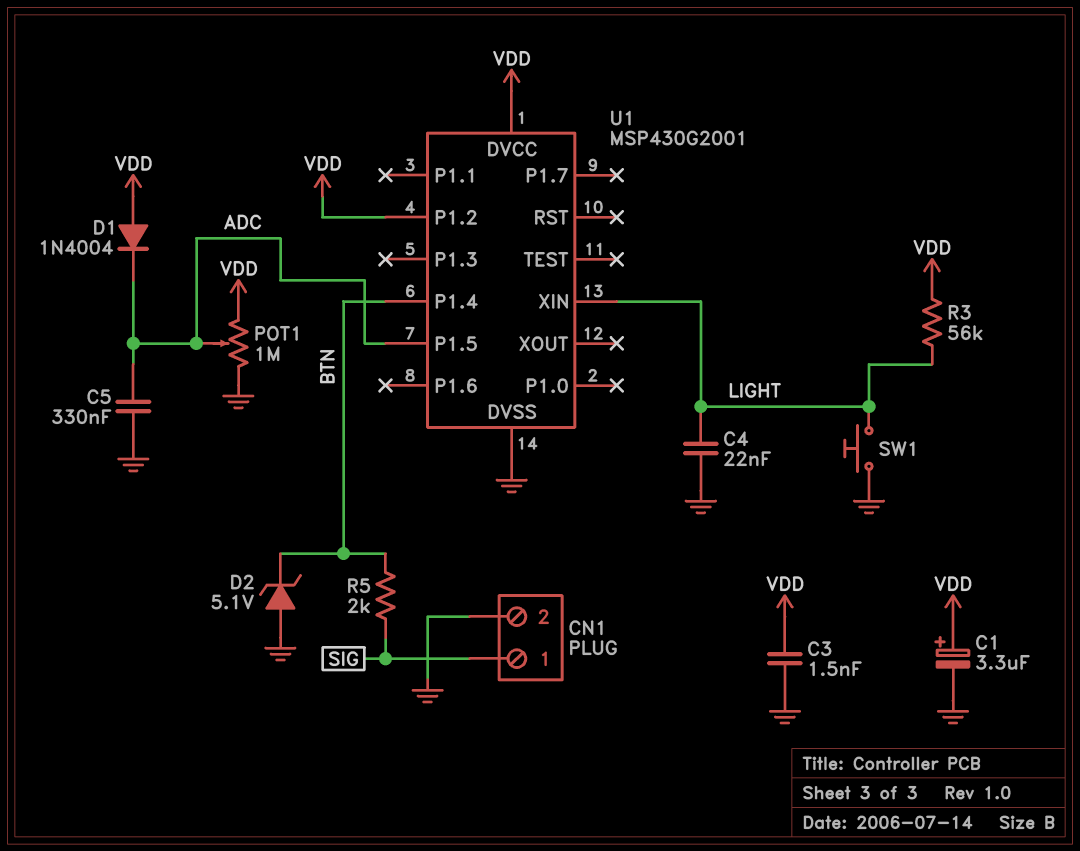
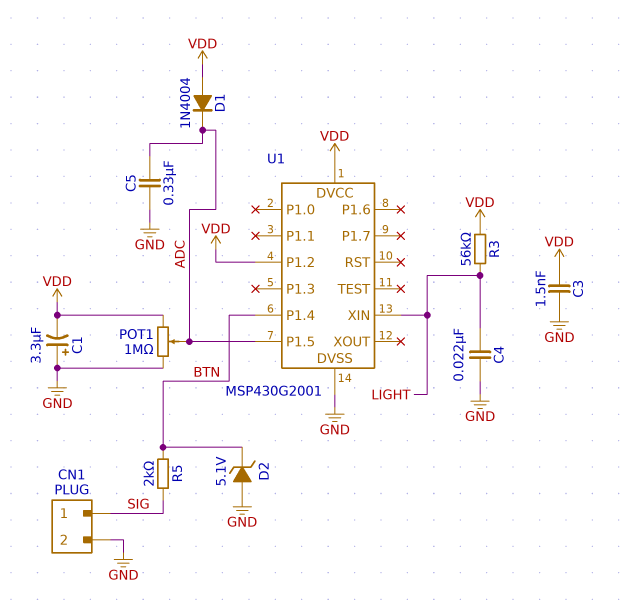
C1: 3.3uF (plus VDD, minus GND) -> 3.3uF (plus GND, minus VDD)
SW1: button (GND, LIGHT) -> none

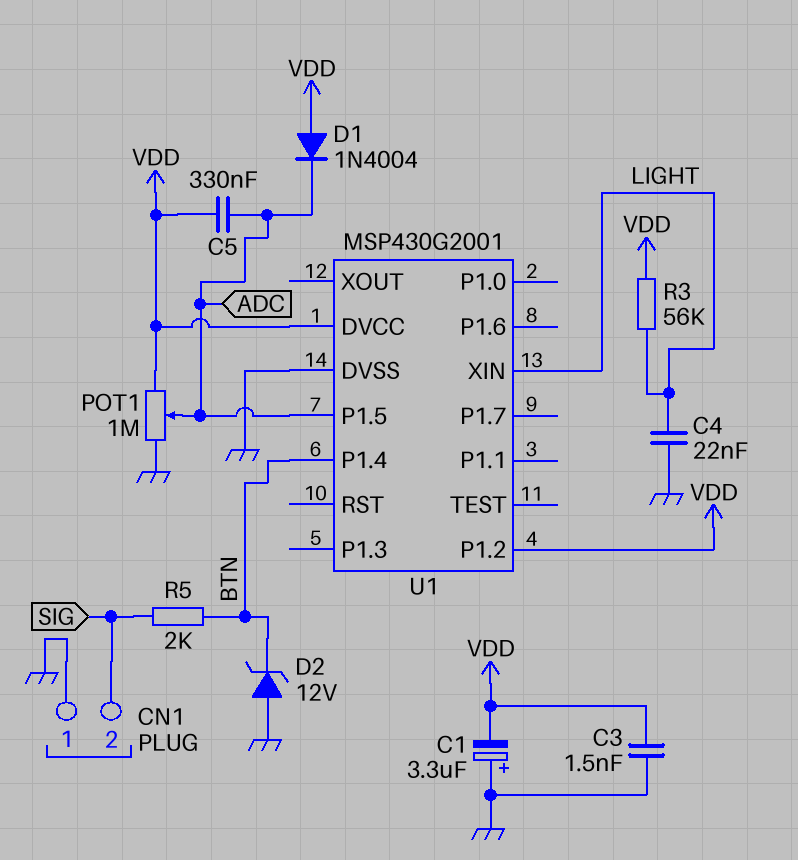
C5: 330nF (ADC, GND) -> 330nF (ADC, VDD)
CN1 pin 1: SIG -> GND
CN1 pin 2: GND -> SIG
D2: zener 5.1V (A GND, K BTN) -> zener 12V (A GND, K BTN)

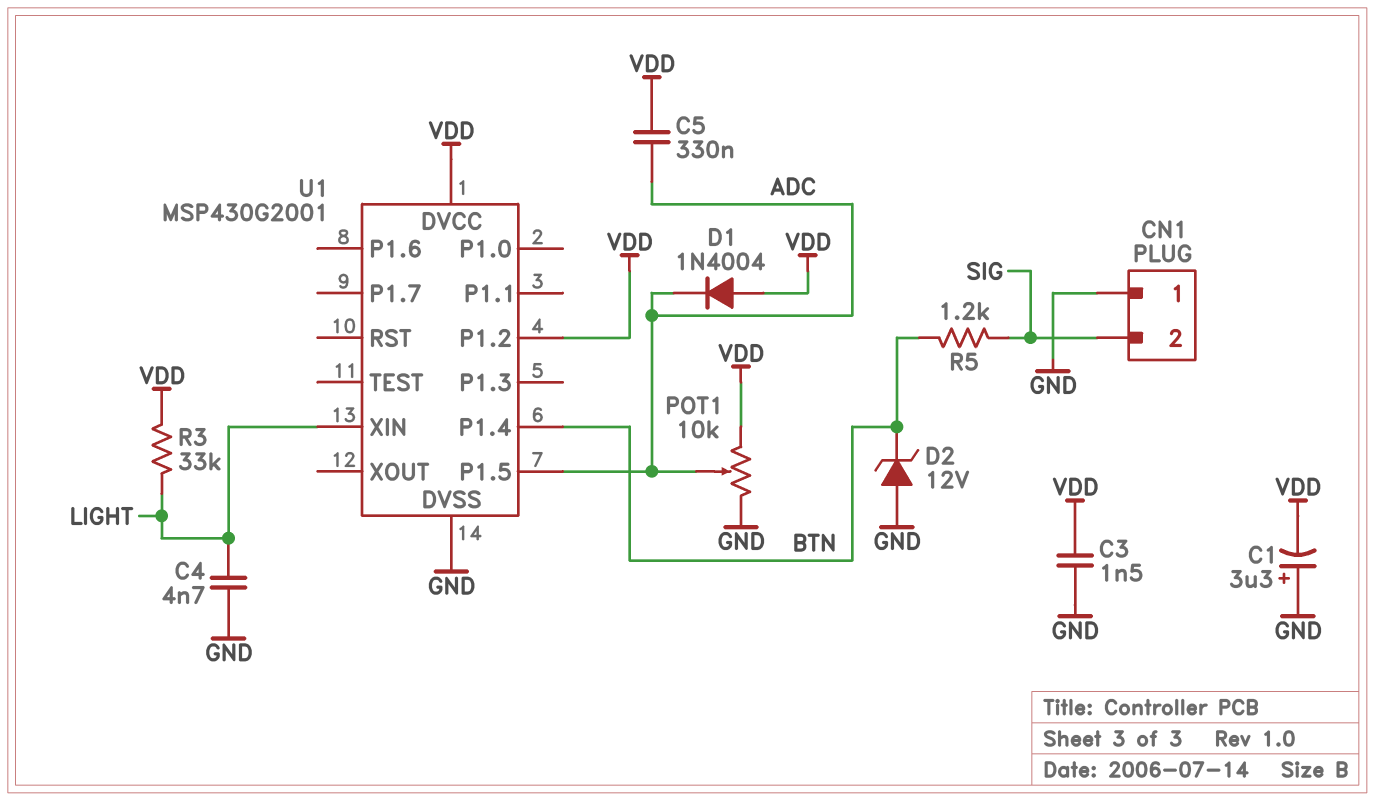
C4: 22nF (GND, LIGHT) -> 4.7nF (GND, LIGHT)
POT1: 1M (GND, VDD, wiper ADC) -> 10k (GND, VDD, wiper ADC)
R3: 56k (LIGHT, VDD) -> 33k (LIGHT, VDD)
R5: 2k (BTN, SIG) -> 1.2k (BTN, SIG)

